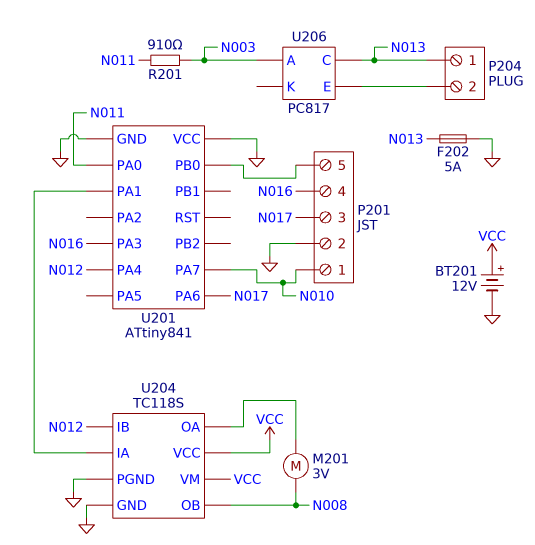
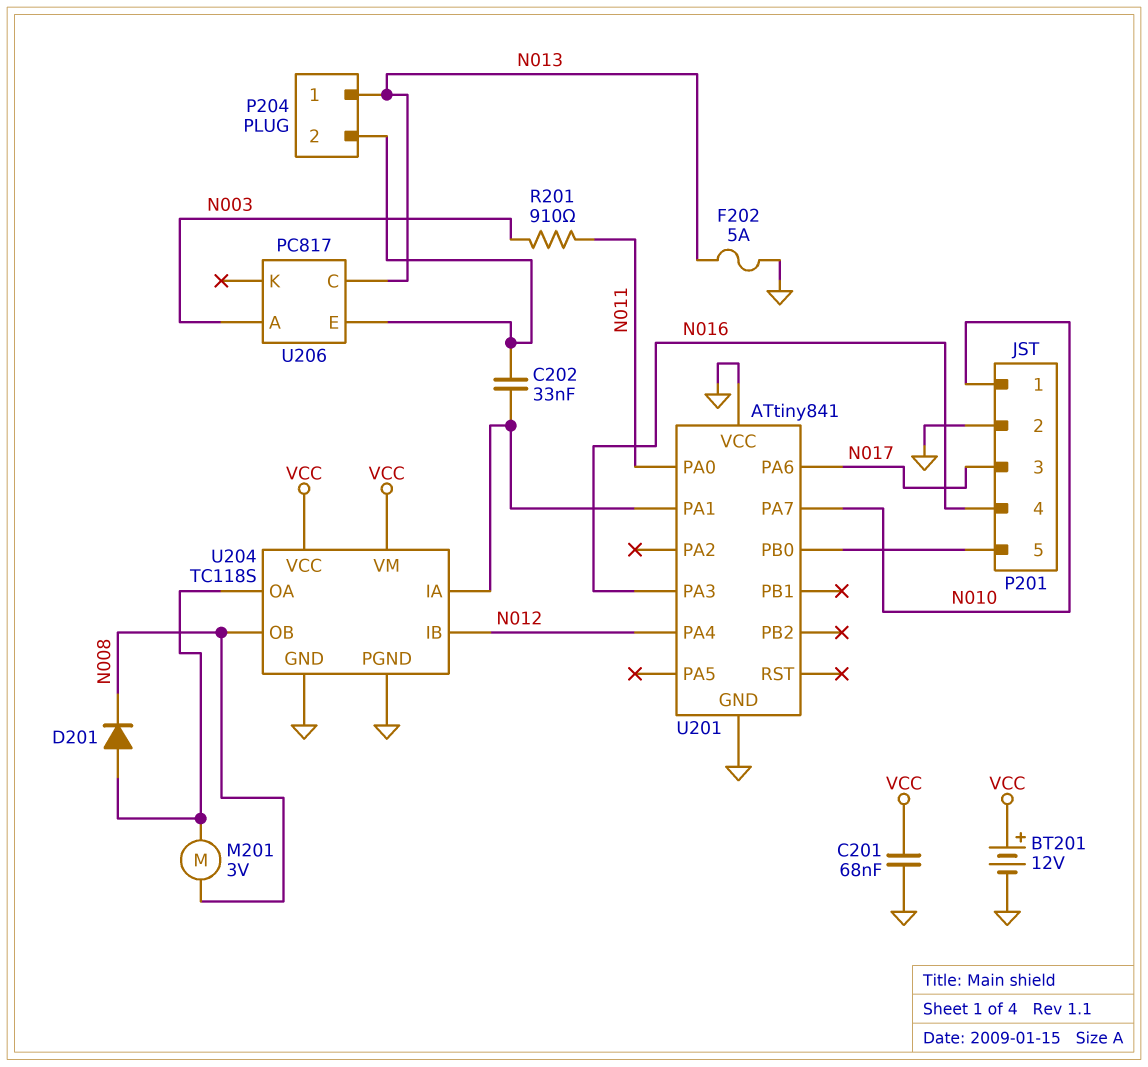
C201: none -> 68nF (GND, VCC)
C202: none -> 33nF (P204/2, U201/PA1)
D201: none -> diode (A U204/OA, K N008)

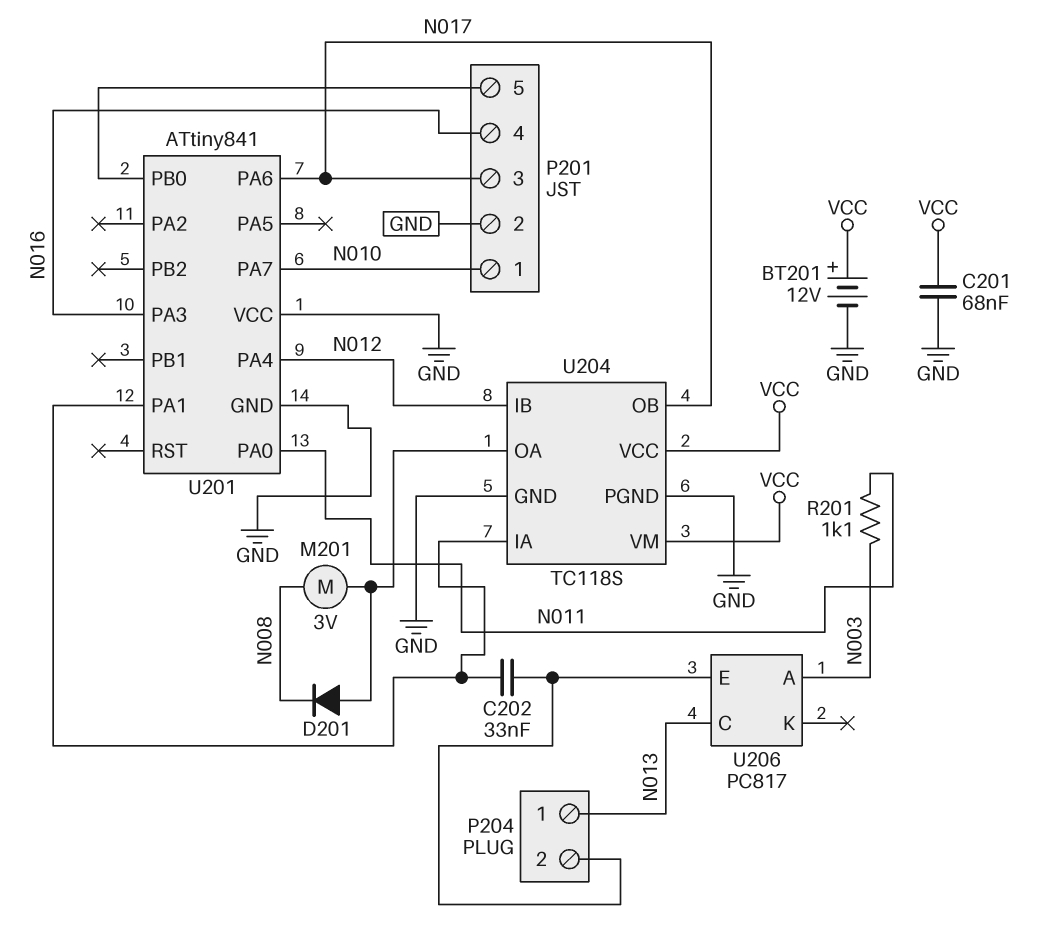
F202: 5A (GND, N013) -> none
R201: 910 (N003, N011) -> 1.1k (N003, N011)
U204 pin OB: N008 -> N017

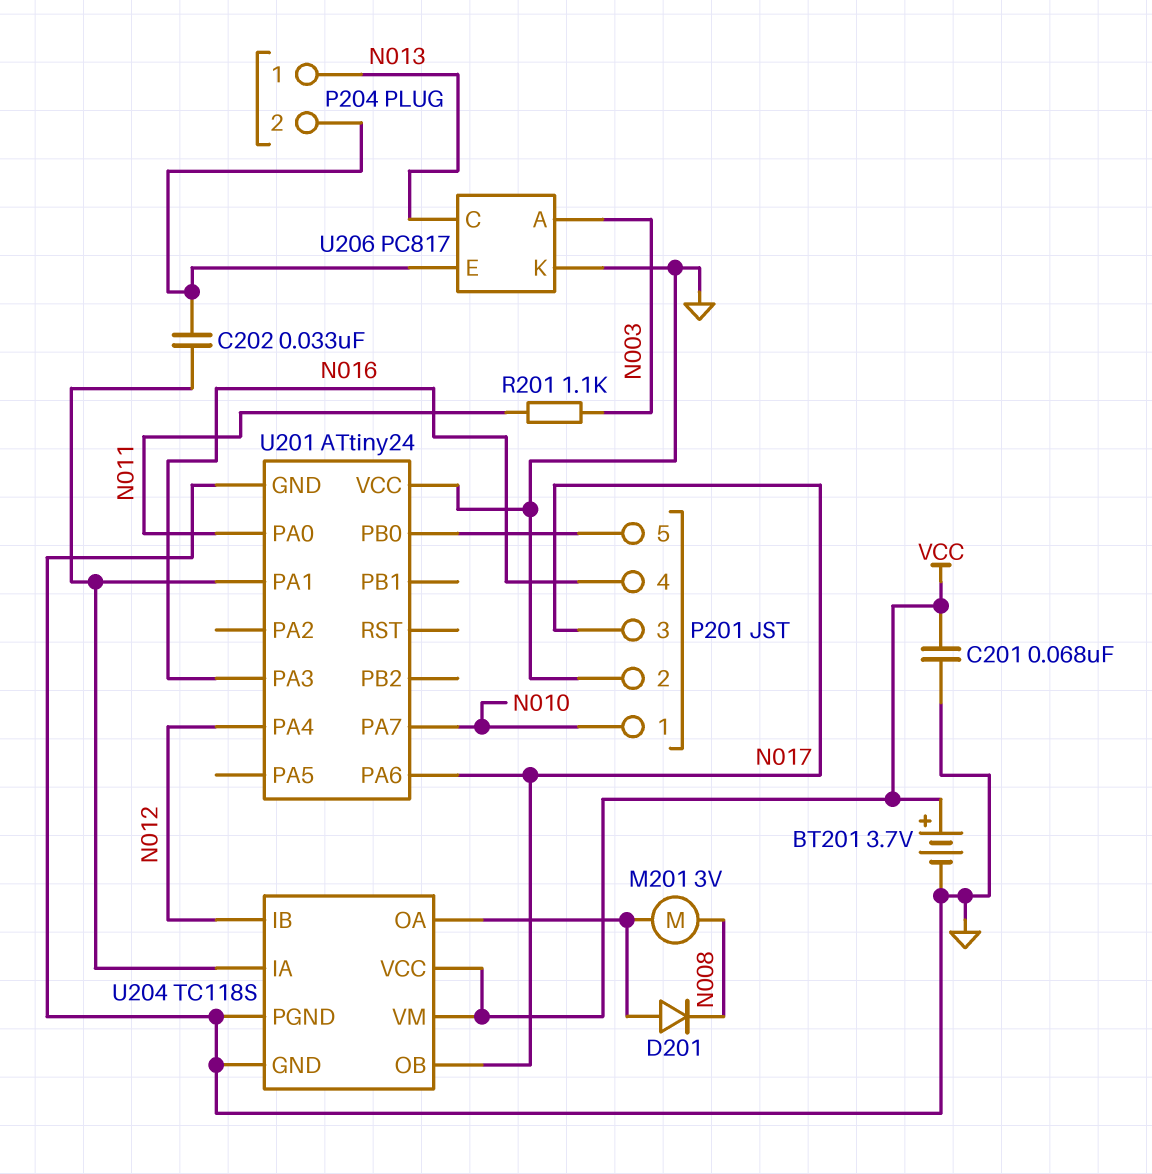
BT201: 12V (plus VCC, minus GND) -> 3.7V (plus VCC, minus GND)
U201: ATtiny841 -> ATtiny24
U206 pin K: none -> GND

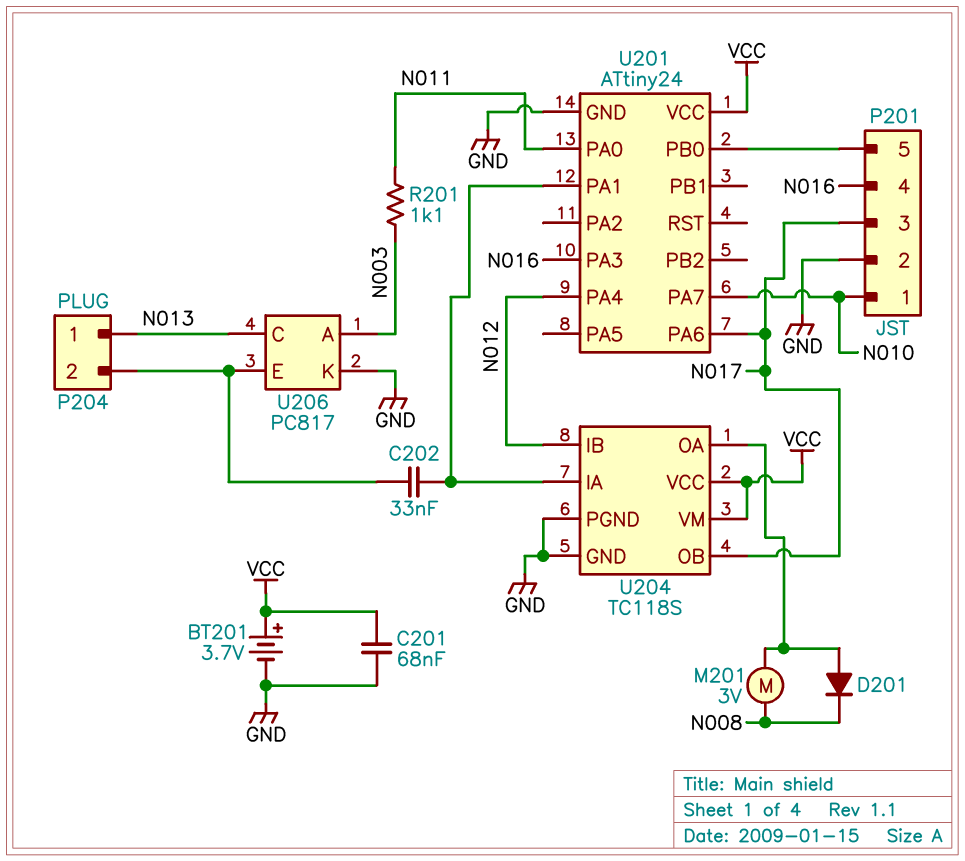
U201 pin VCC: GND -> VCC

